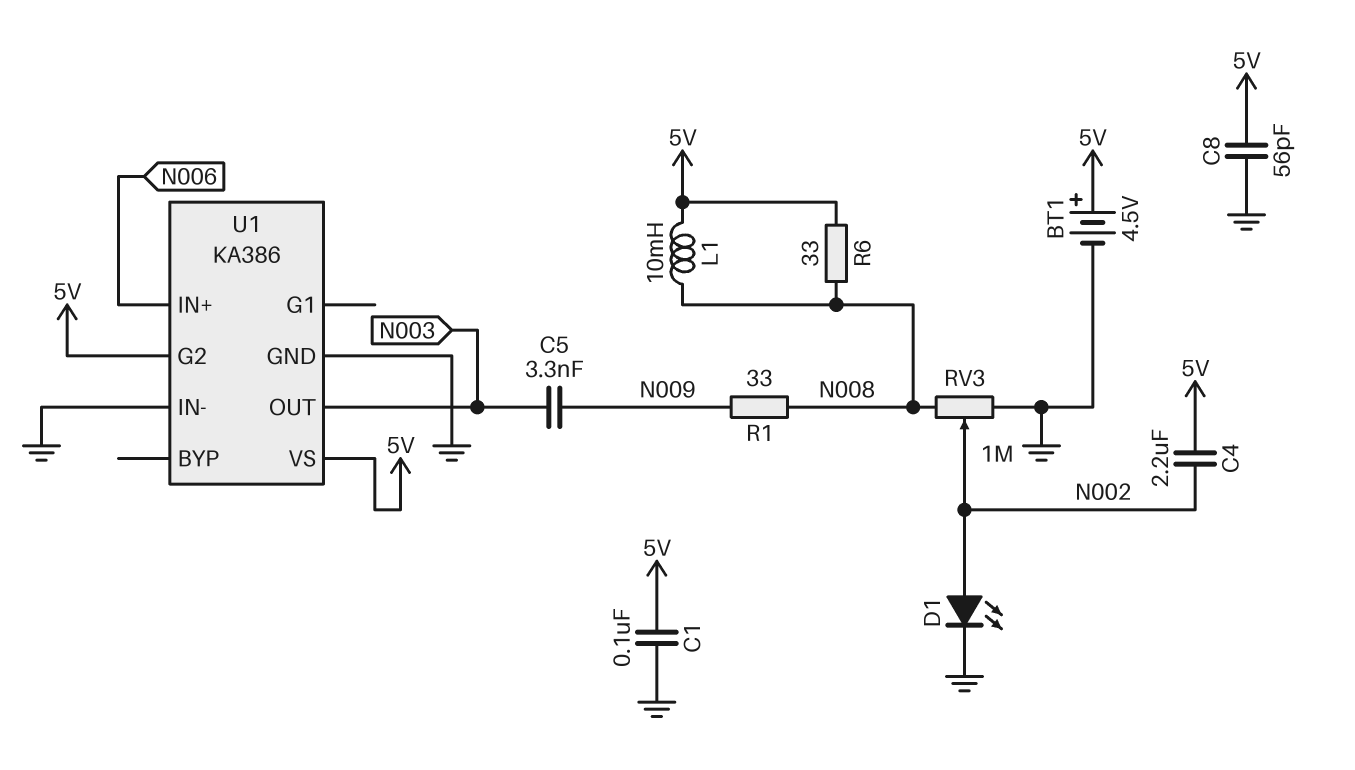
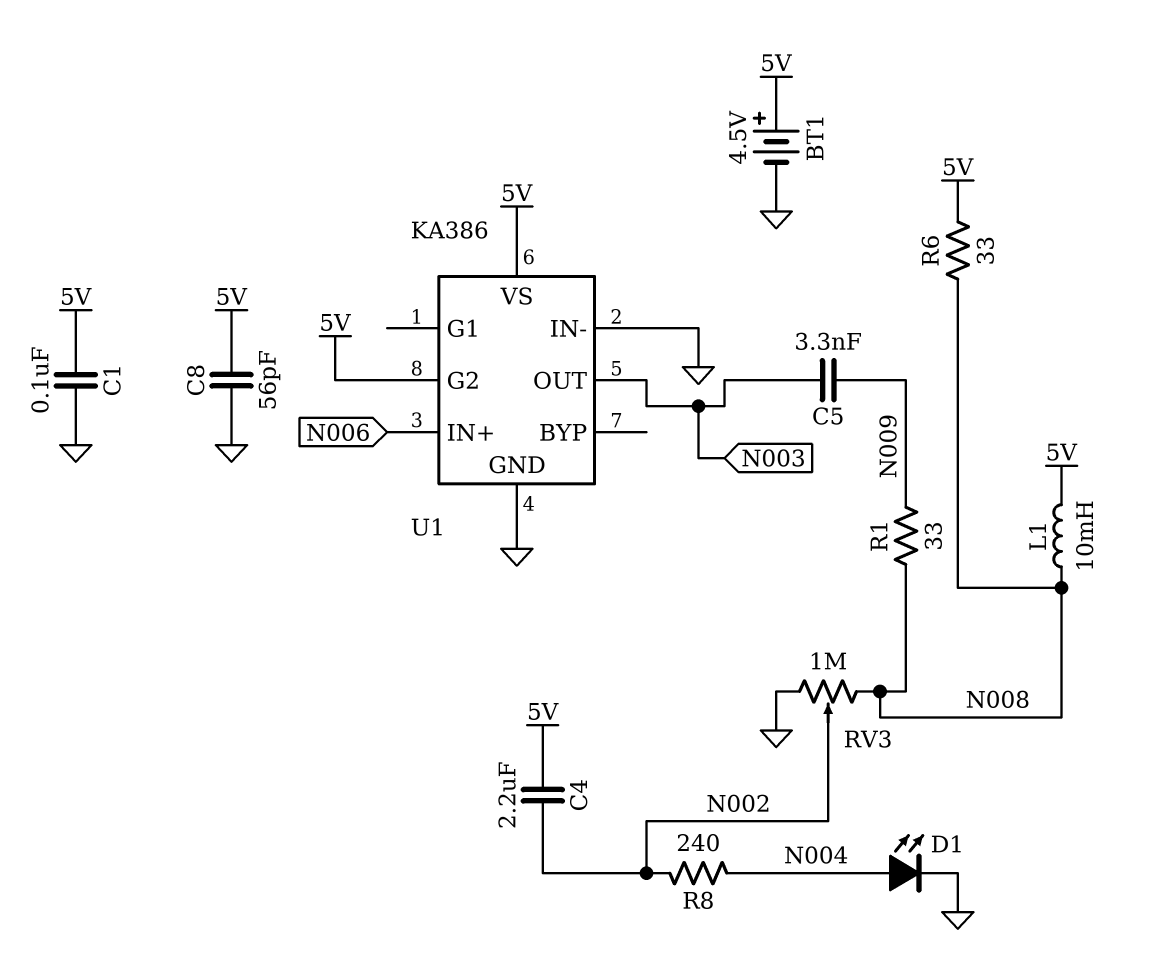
D1: LED (A N002, K GND) -> LED (A N004, K GND)
R8: none -> 240 (N002, N004)

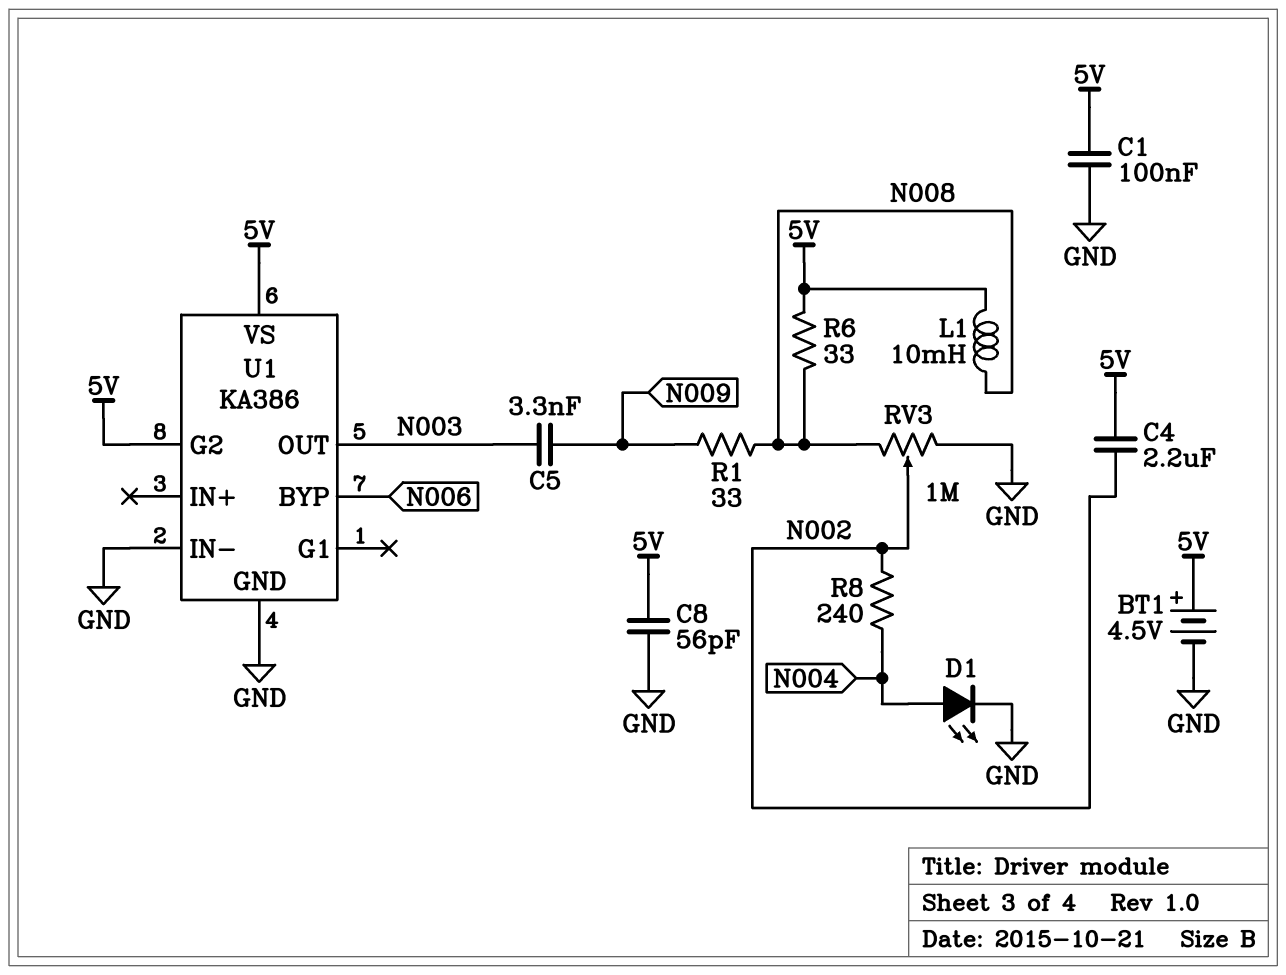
U1 pin BYP: none -> N006
U1 pin IN+: N006 -> none

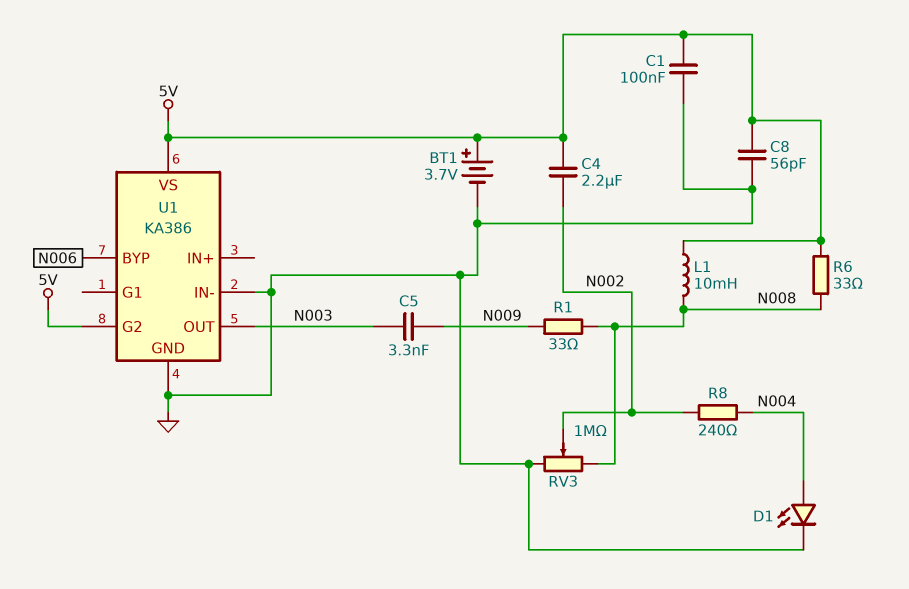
BT1: 4.5V (plus 5V, minus GND) -> 3.7V (plus 5V, minus GND)

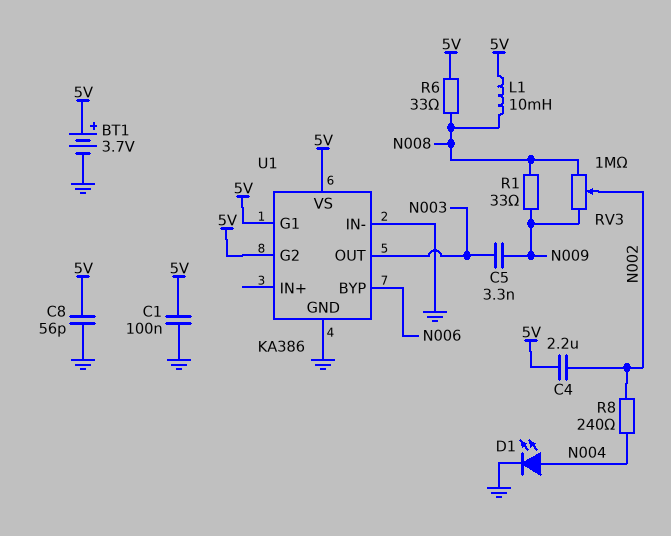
RV3: 1M (GND, N008, wiper N002) -> 1M (N008, N009, wiper N002)
U1 pin G1: none -> 5V

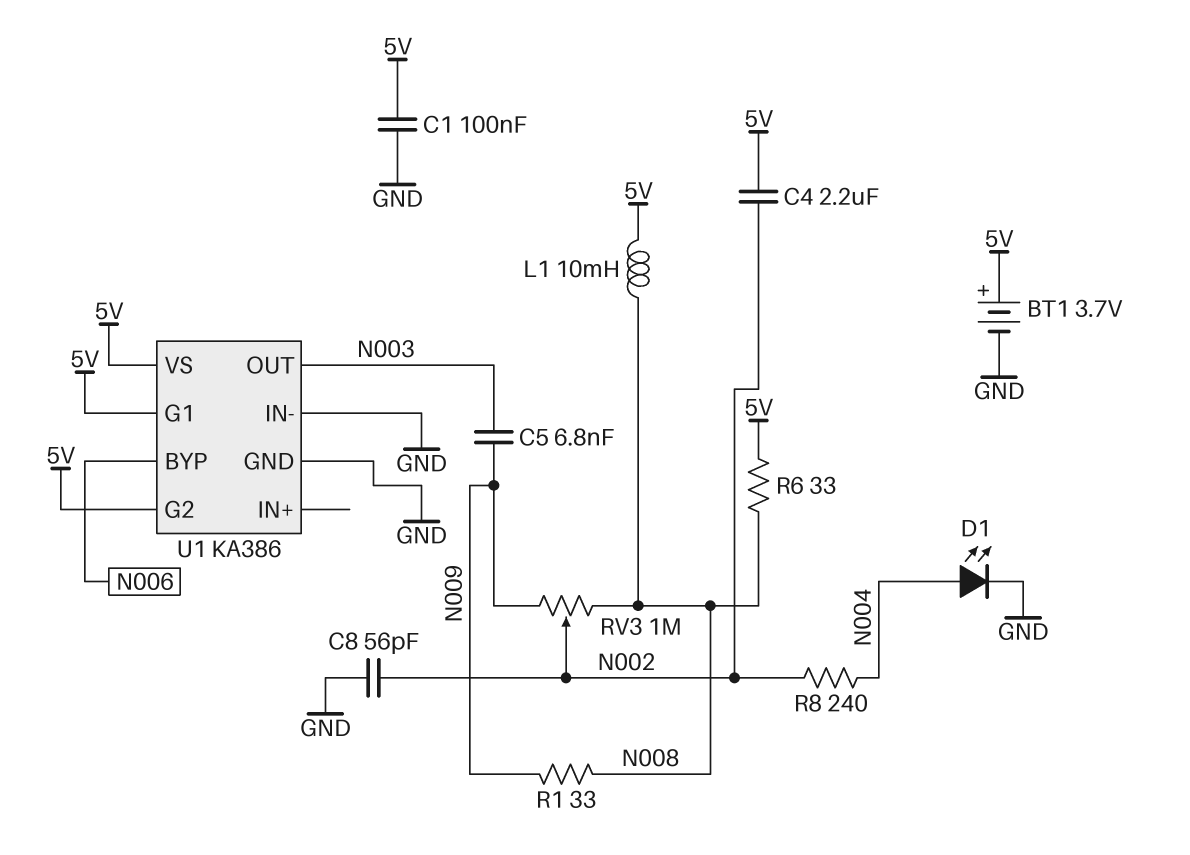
C5: 3.3nF (N003, N009) -> 6.8nF (N003, N009)
C8: 56pF (5V, GND) -> 56pF (GND, N002)

